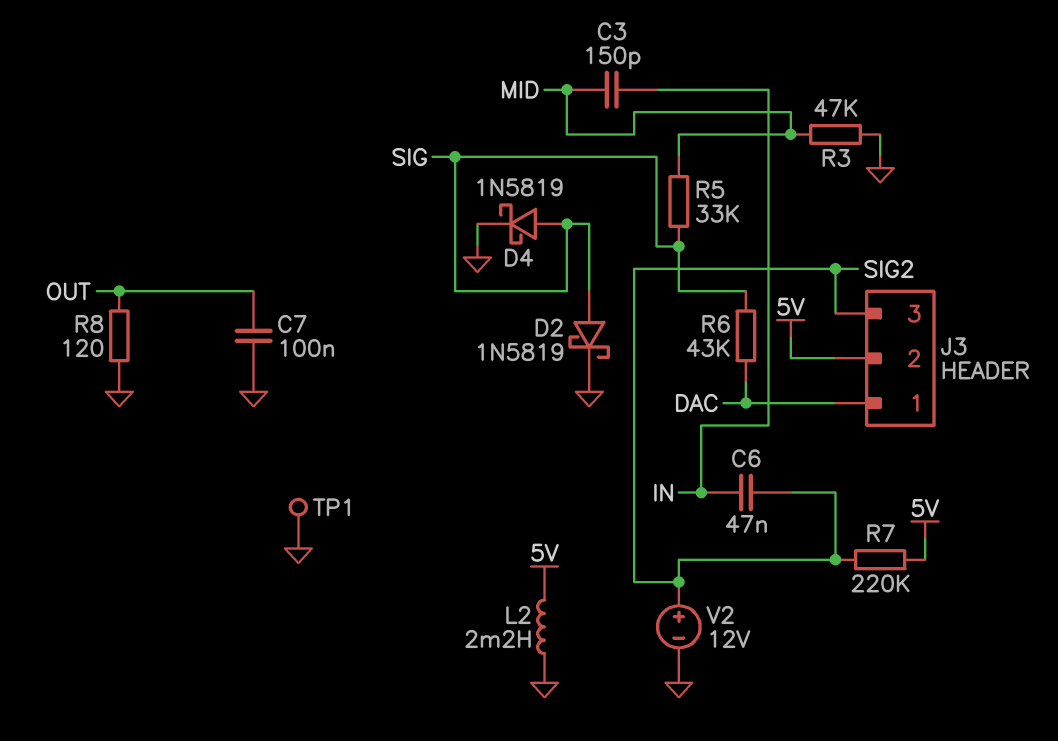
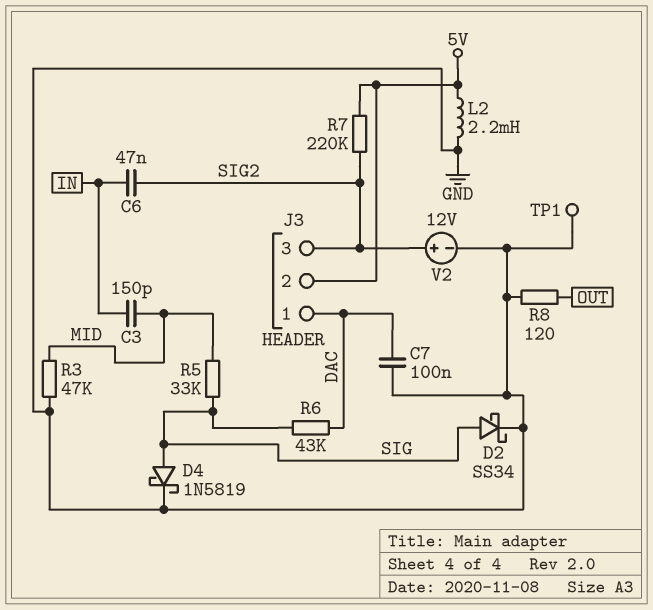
C7: 100nF (GND, OUT) -> 100nF (DAC, GND)
D2: schottky 1N5819 (A SIG, K GND) -> schottky SS34 (A SIG, K GND)

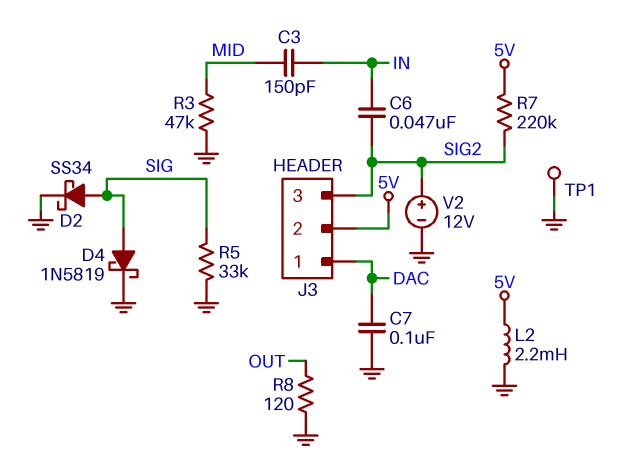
R5: 33k (MID, SIG) -> 33k (GND, SIG)
R6: 43k (DAC, SIG) -> none

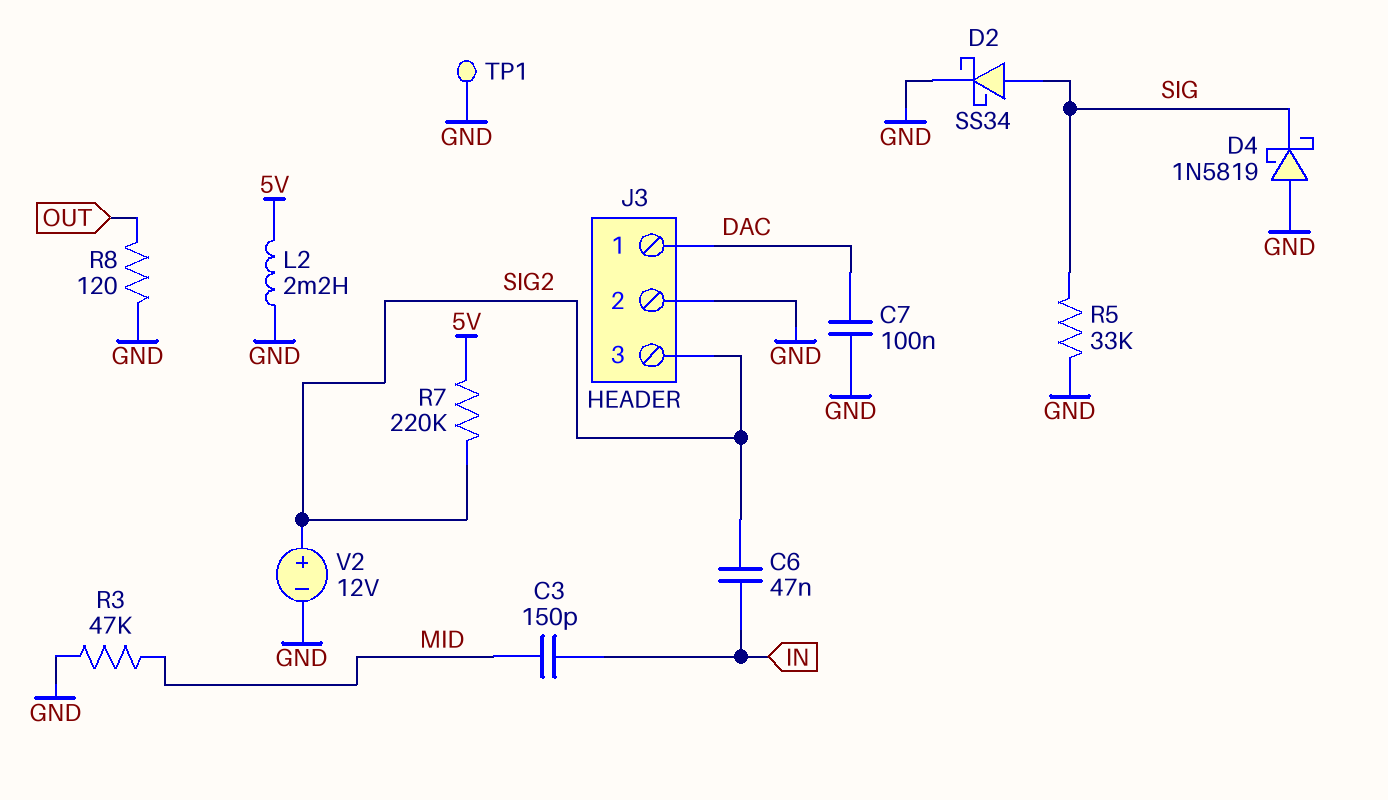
D4: schottky 1N5819 (A SIG, K GND) -> schottky 1N5819 (A GND, K SIG)
J3 pin 2: 5V -> GND

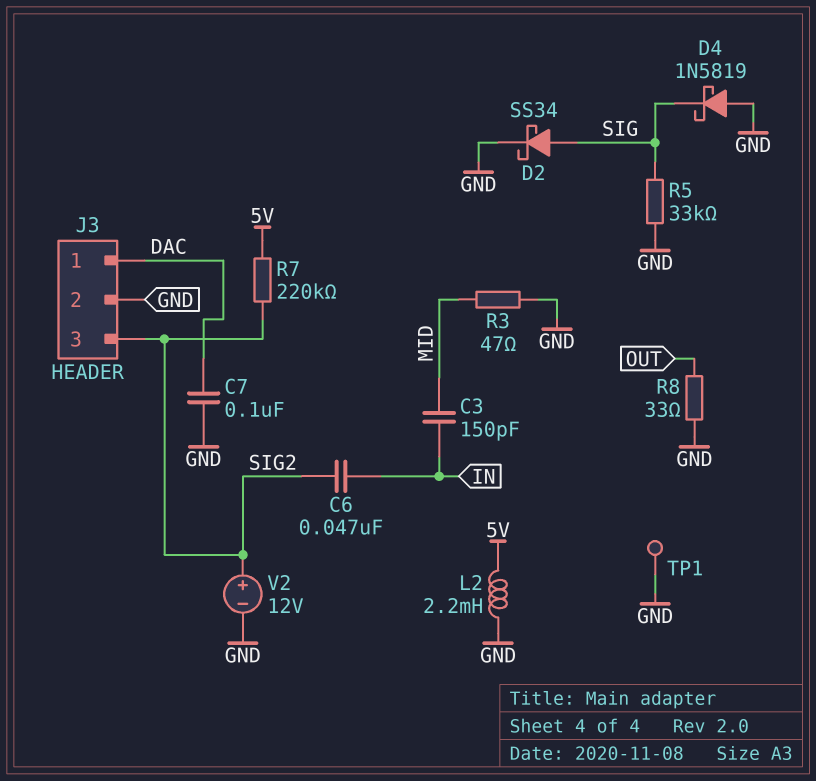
R3: 47k (GND, MID) -> 47 (GND, MID)
R8: 120 (GND, OUT) -> 33 (GND, OUT)

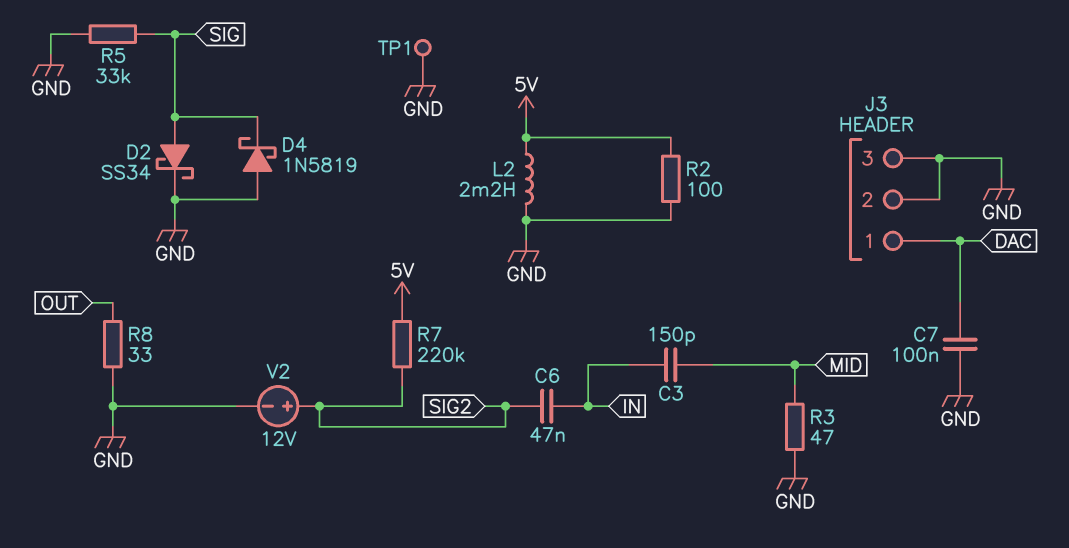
J3 pin 3: SIG2 -> GND
R2: none -> 100 (5V, GND)

